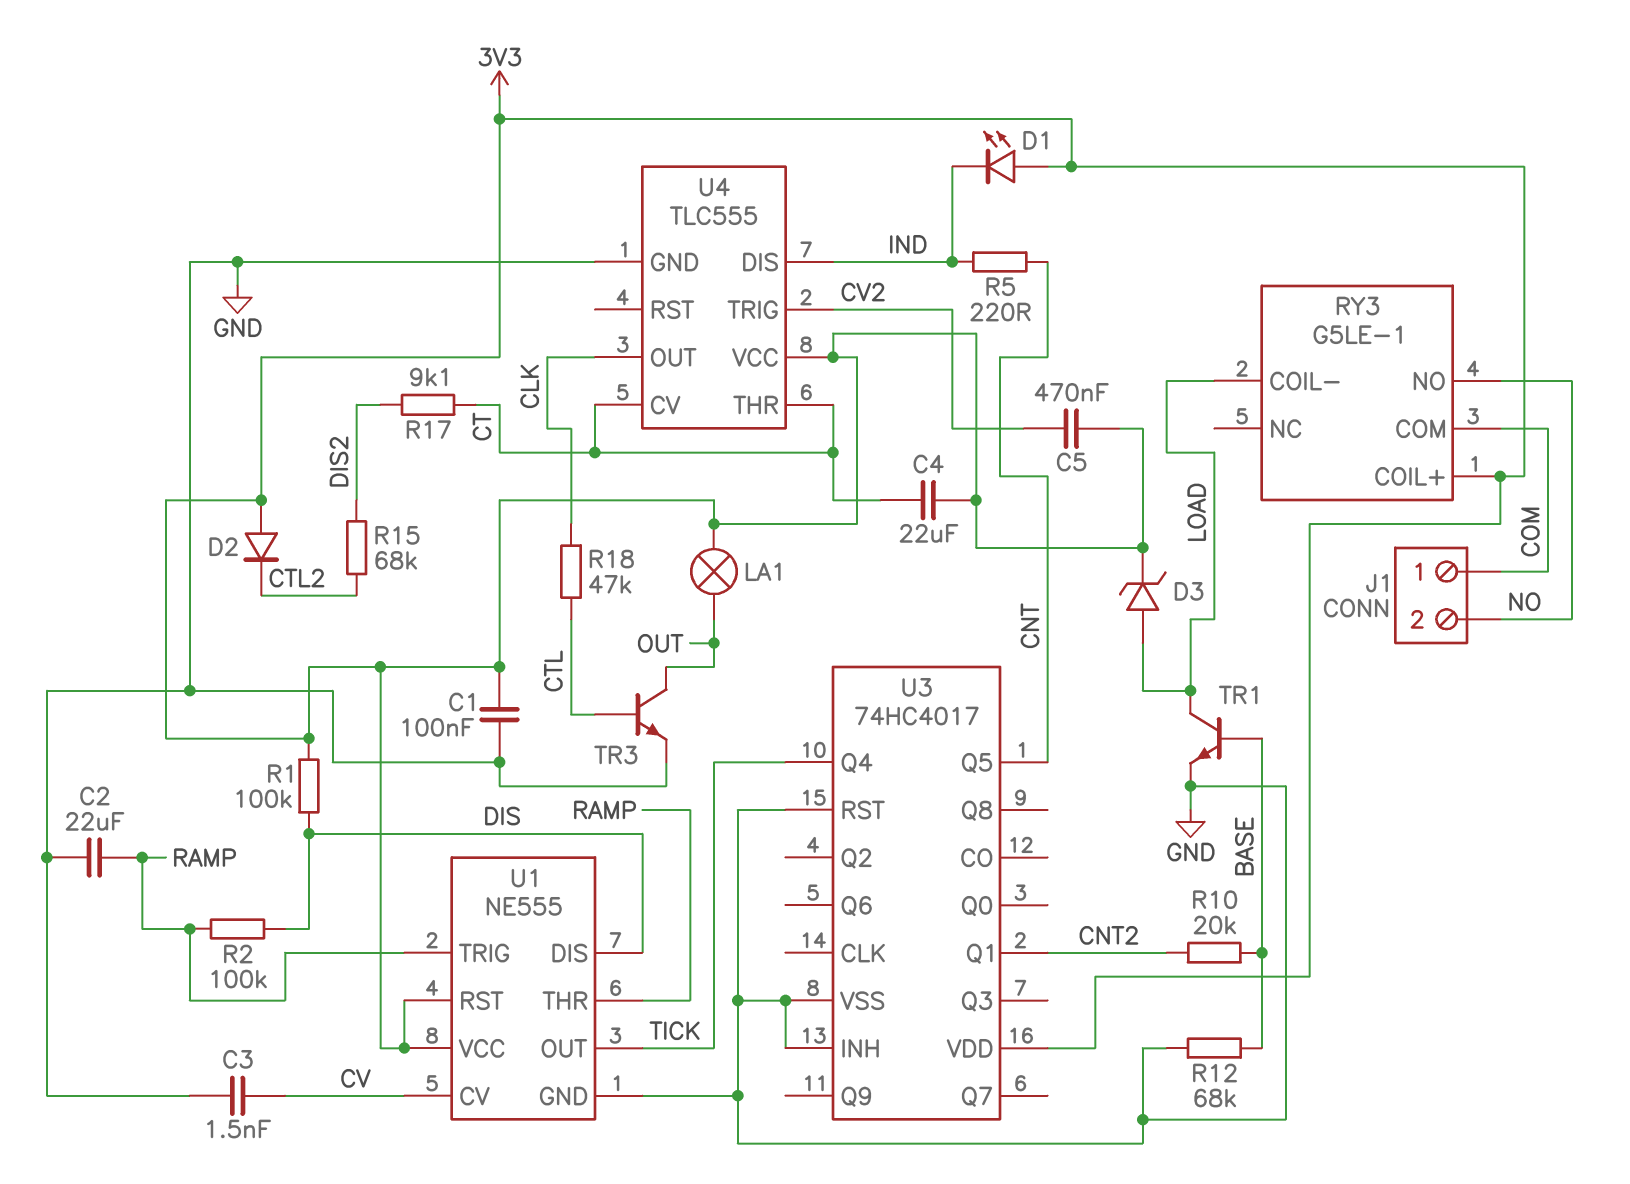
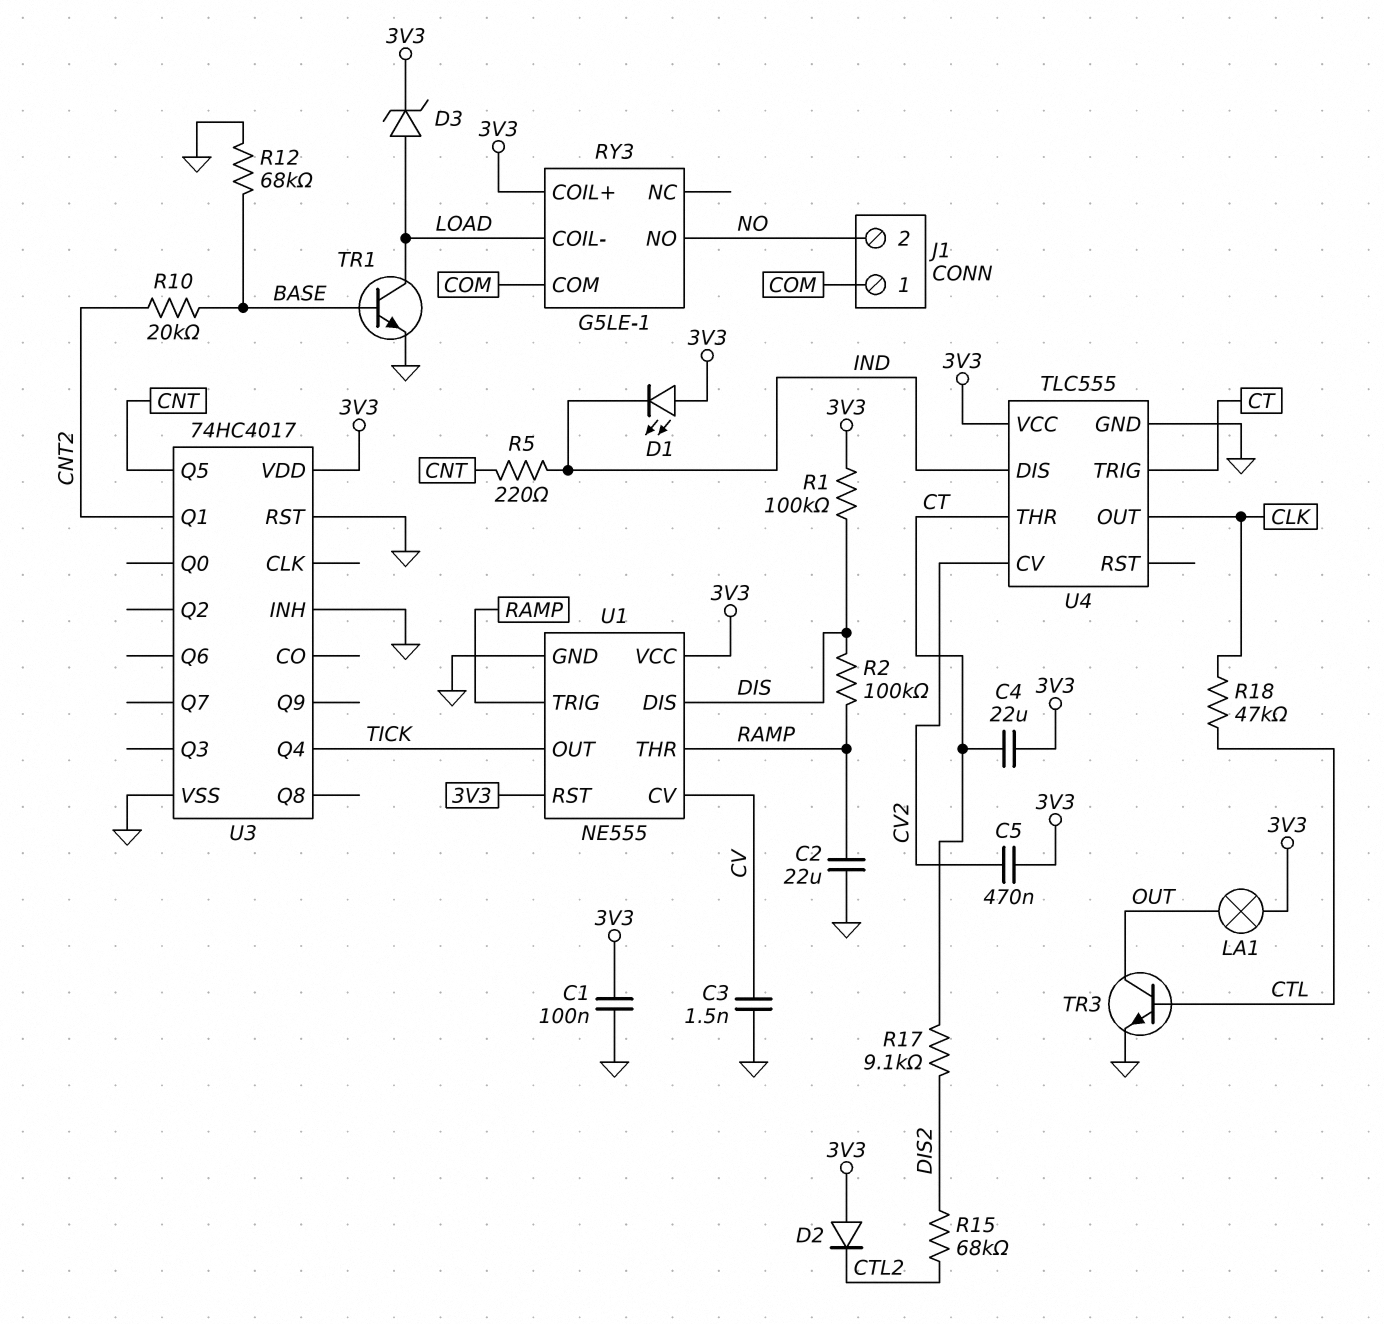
U4 pin CV: CT -> CV2
U4 pin TRIG: CV2 -> CT

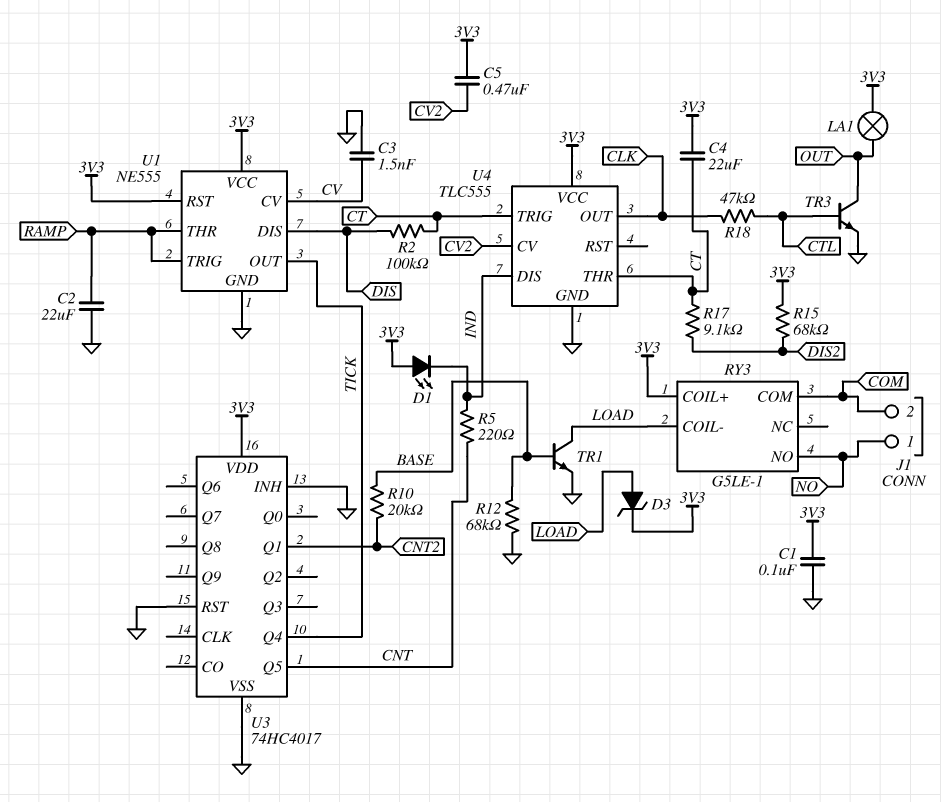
D2: diode (A 3V3, K CTL2) -> none
J1 pin 1: COM -> NO
J1 pin 2: NO -> COM
R1: 100k (3V3, DIS) -> none
R2: 100k (DIS, RAMP) -> 100k (CT, DIS)
R15: 68k (CTL2, DIS2) -> 68k (3V3, DIS2)

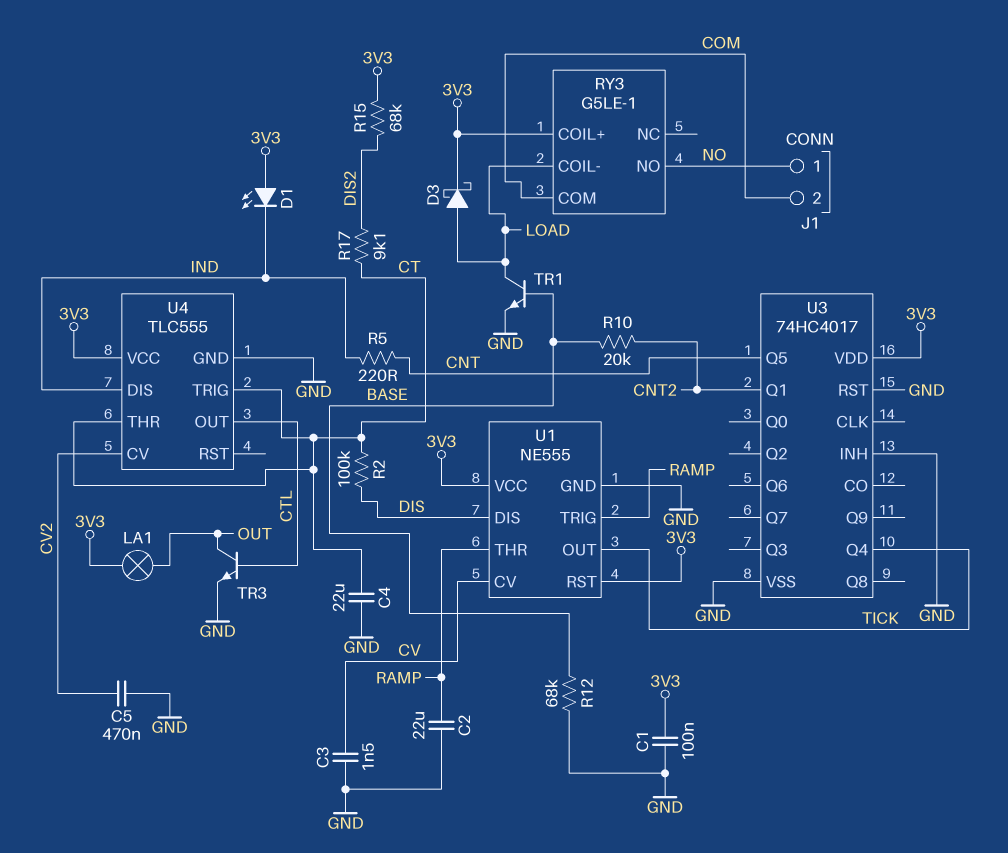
C4: 22uF (3V3, CT) -> 22uF (CT, GND)
C5: 470nF (3V3, CV2) -> 470nF (CV2, GND)
D3: zener (A LOAD, K 3V3) -> schottky (A LOAD, K 3V3)
R18: 47k (CLK, CTL) -> none
U4 pin OUT: CLK -> CTL

